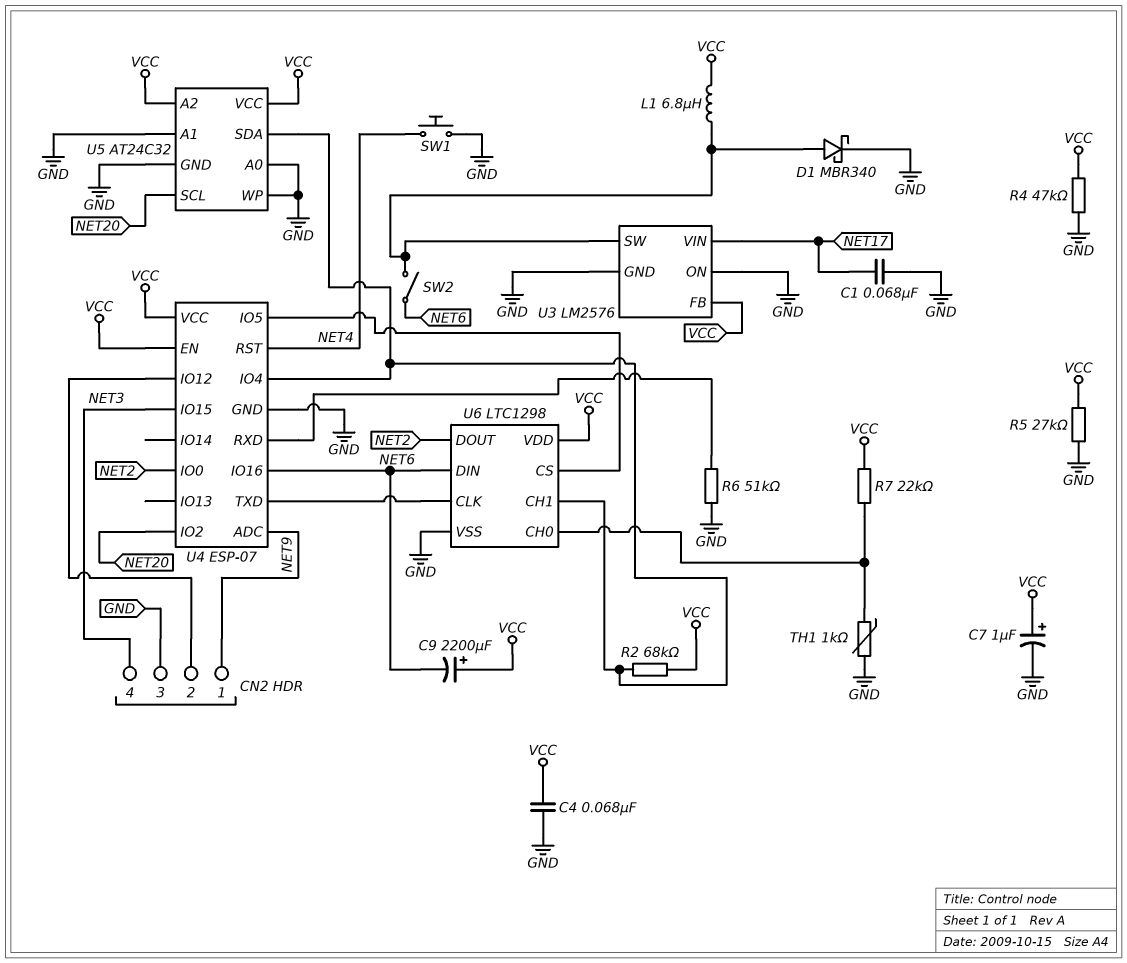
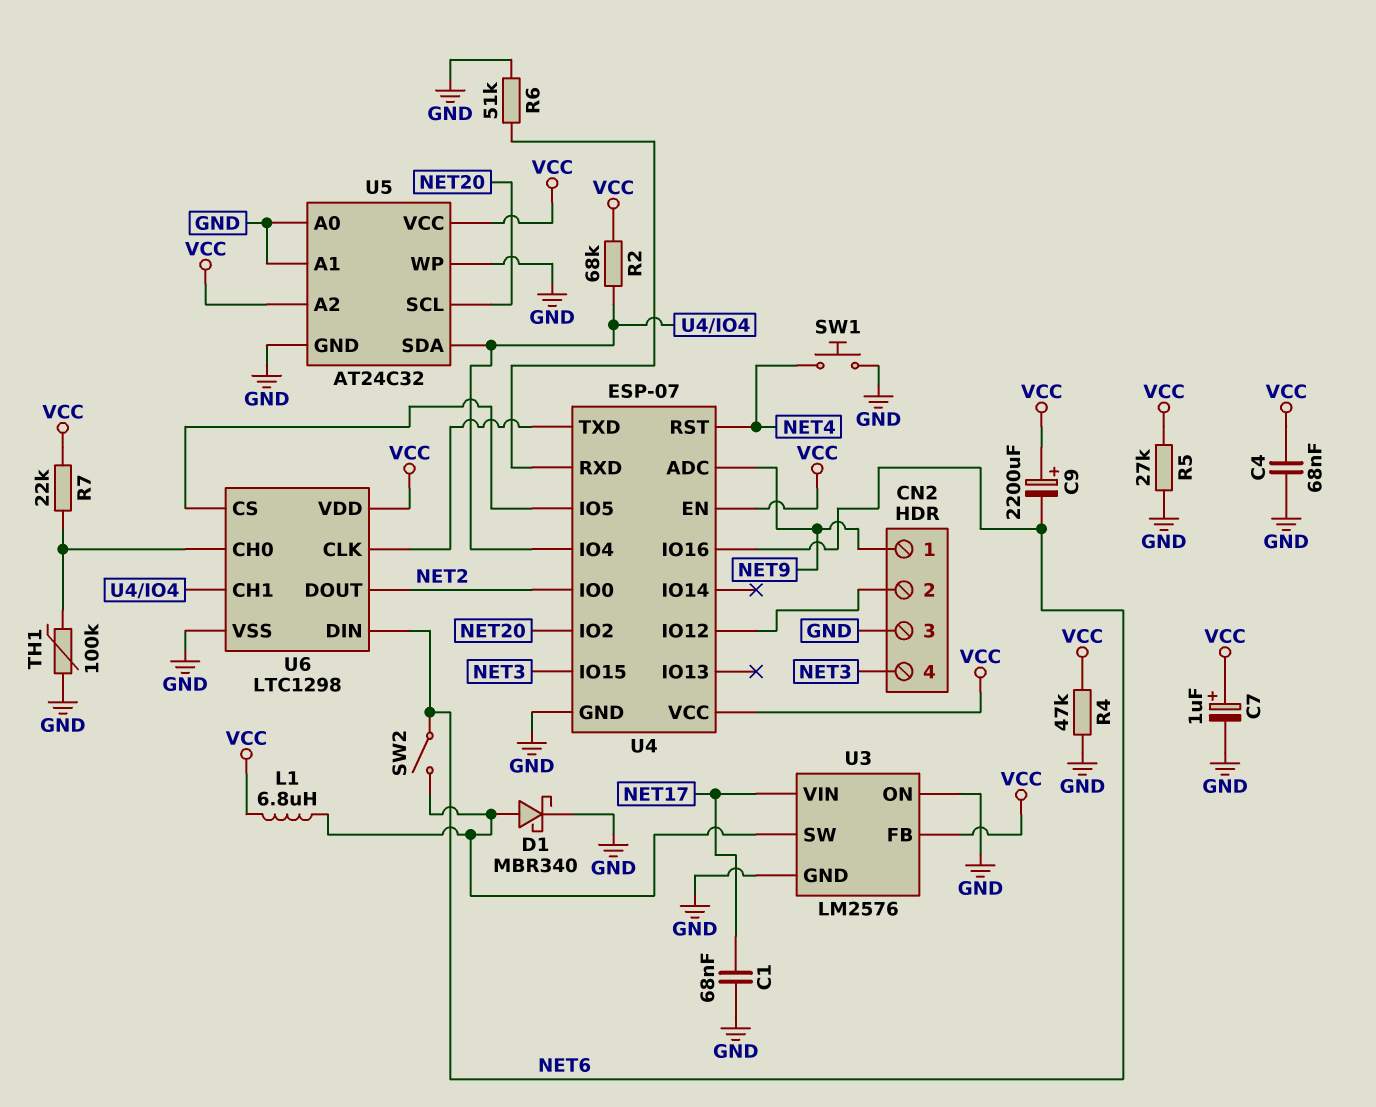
TH1: 1k (GND, U6/CH0) -> 100k (GND, U6/CH0)

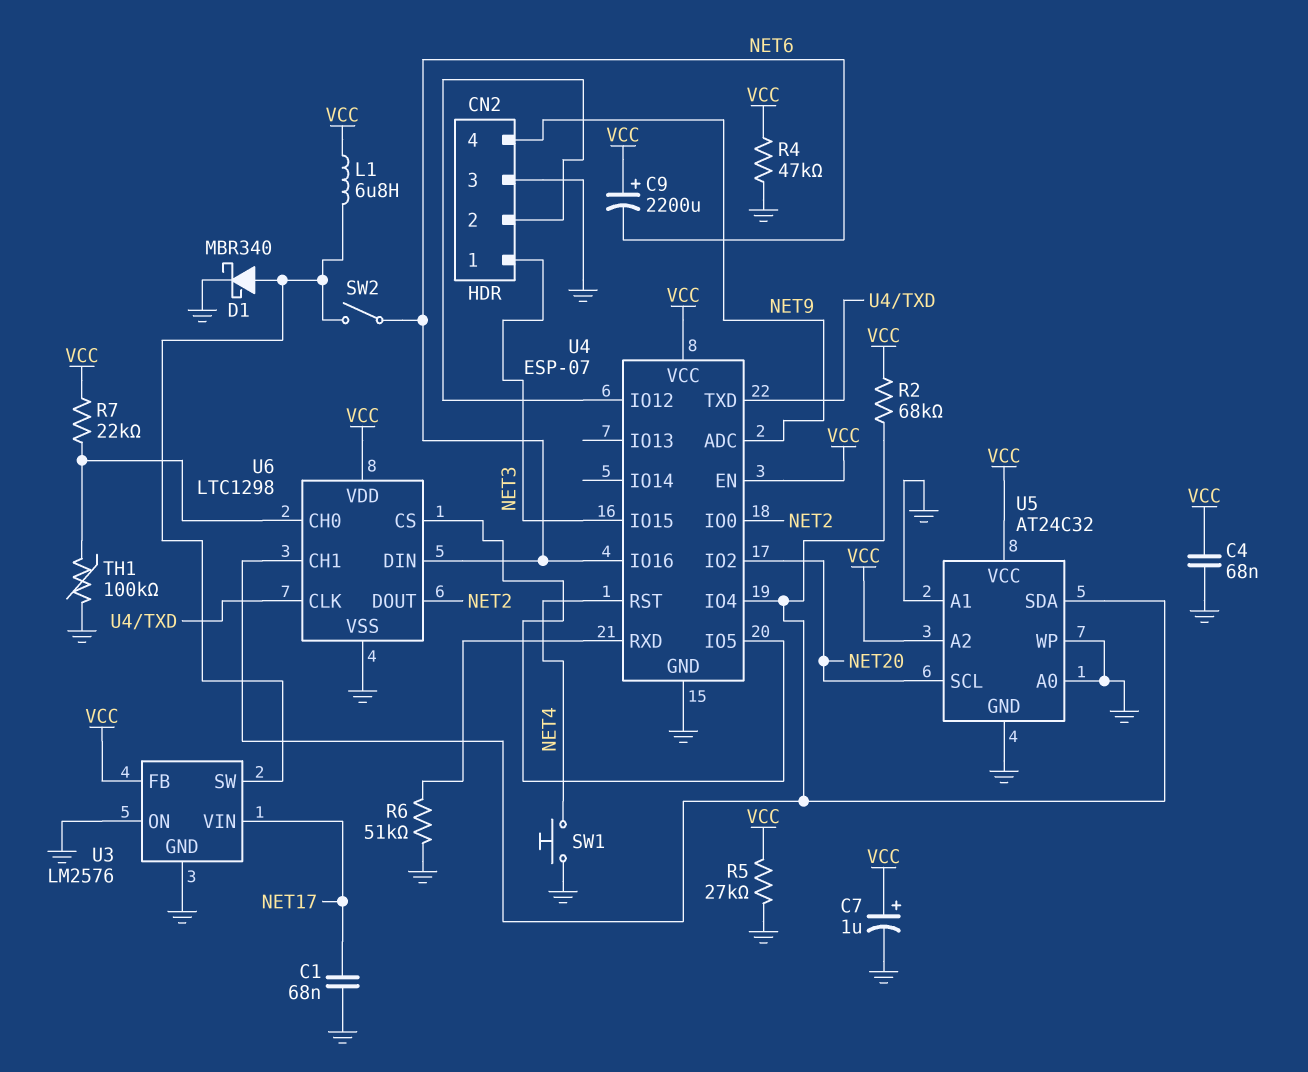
CN2 pin 1: NET9 -> NET3
CN2 pin 4: NET3 -> NET9

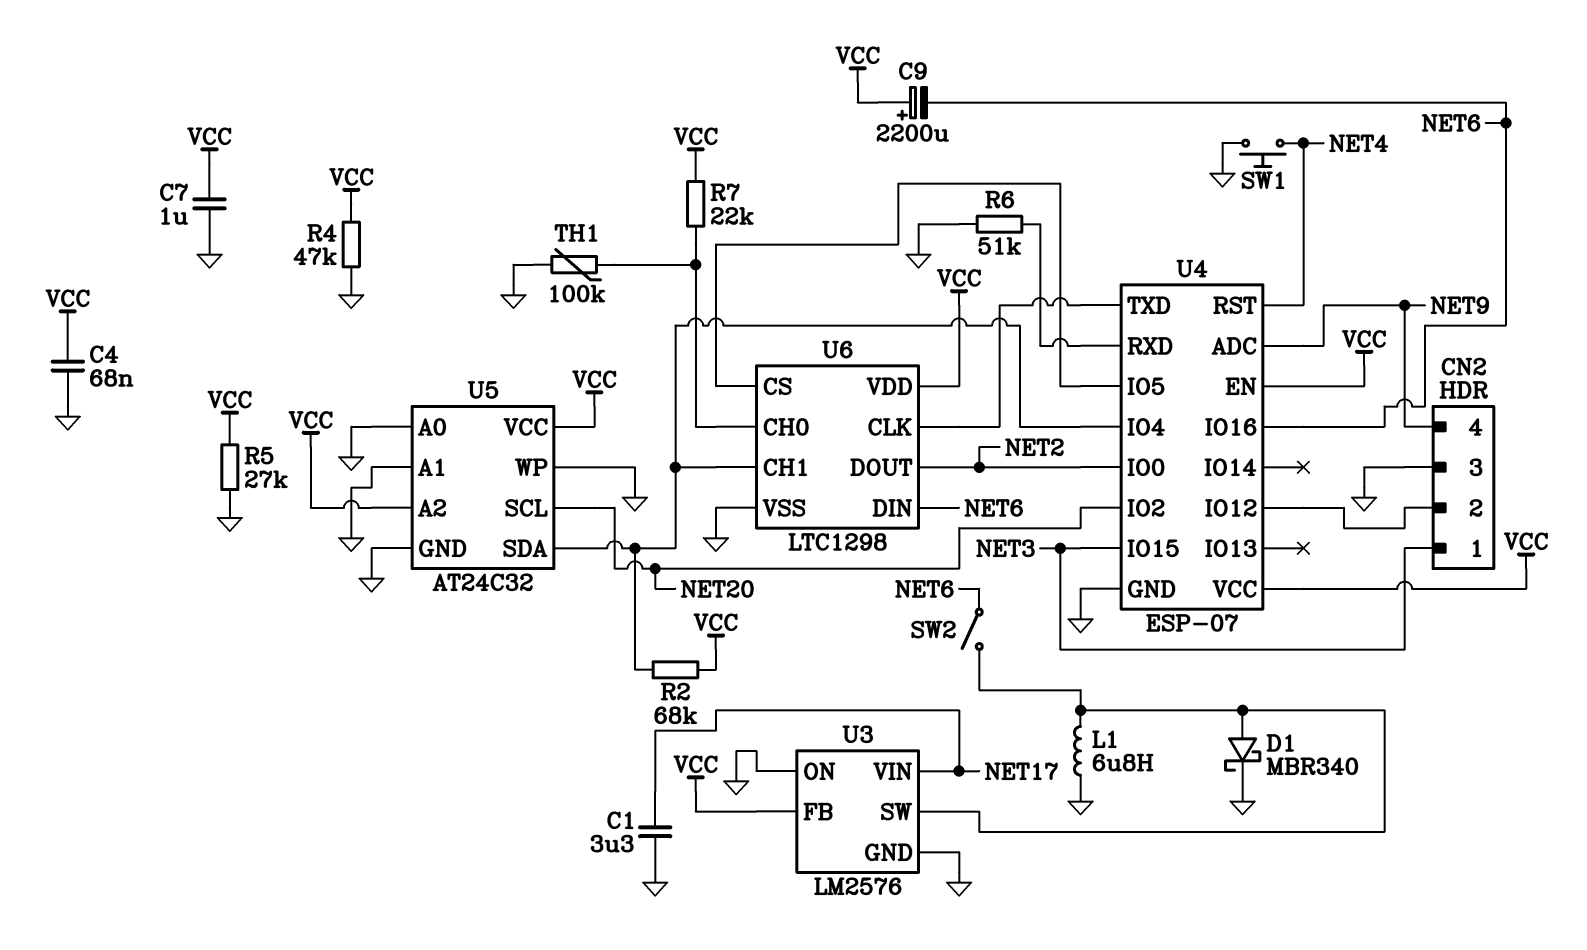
C1: 68nF (GND, NET17) -> 3.3uF (GND, NET17)
C7: 1uF (plus VCC, minus GND) -> 1uF (GND, VCC)
L1: 6.8uH (U3/SW, VCC) -> 6.8uH (GND, U3/SW)

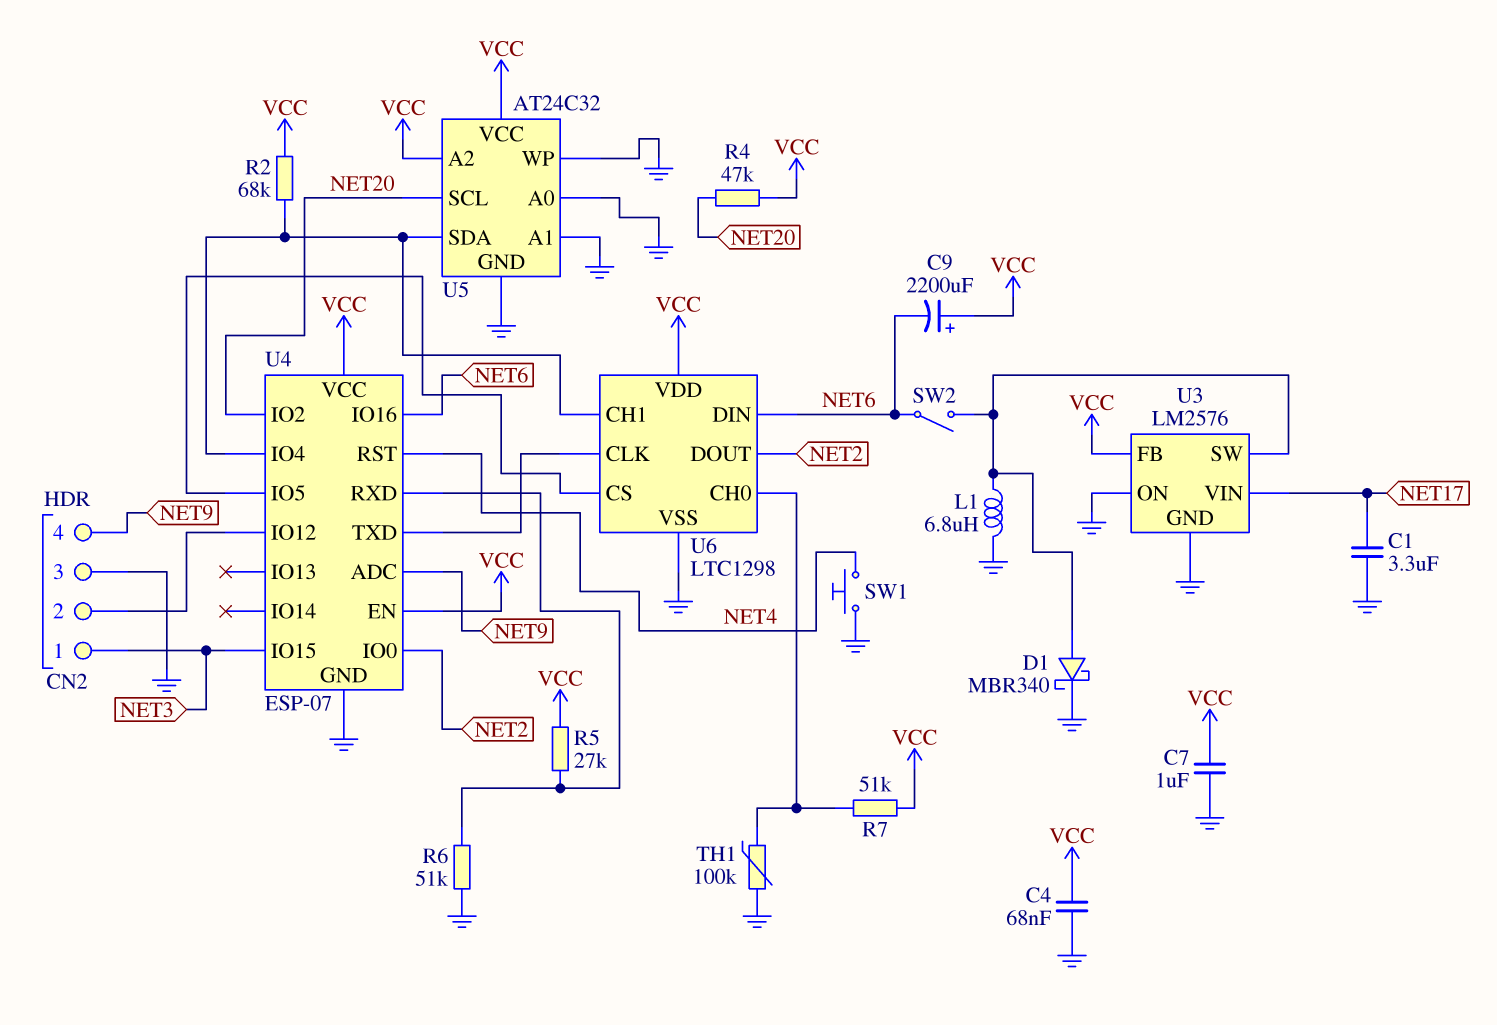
R4: 47k (GND, VCC) -> 47k (NET20, VCC)
R5: 27k (GND, VCC) -> 27k (U4/RXD, VCC)
R7: 22k (U6/CH0, VCC) -> 51k (U6/CH0, VCC)

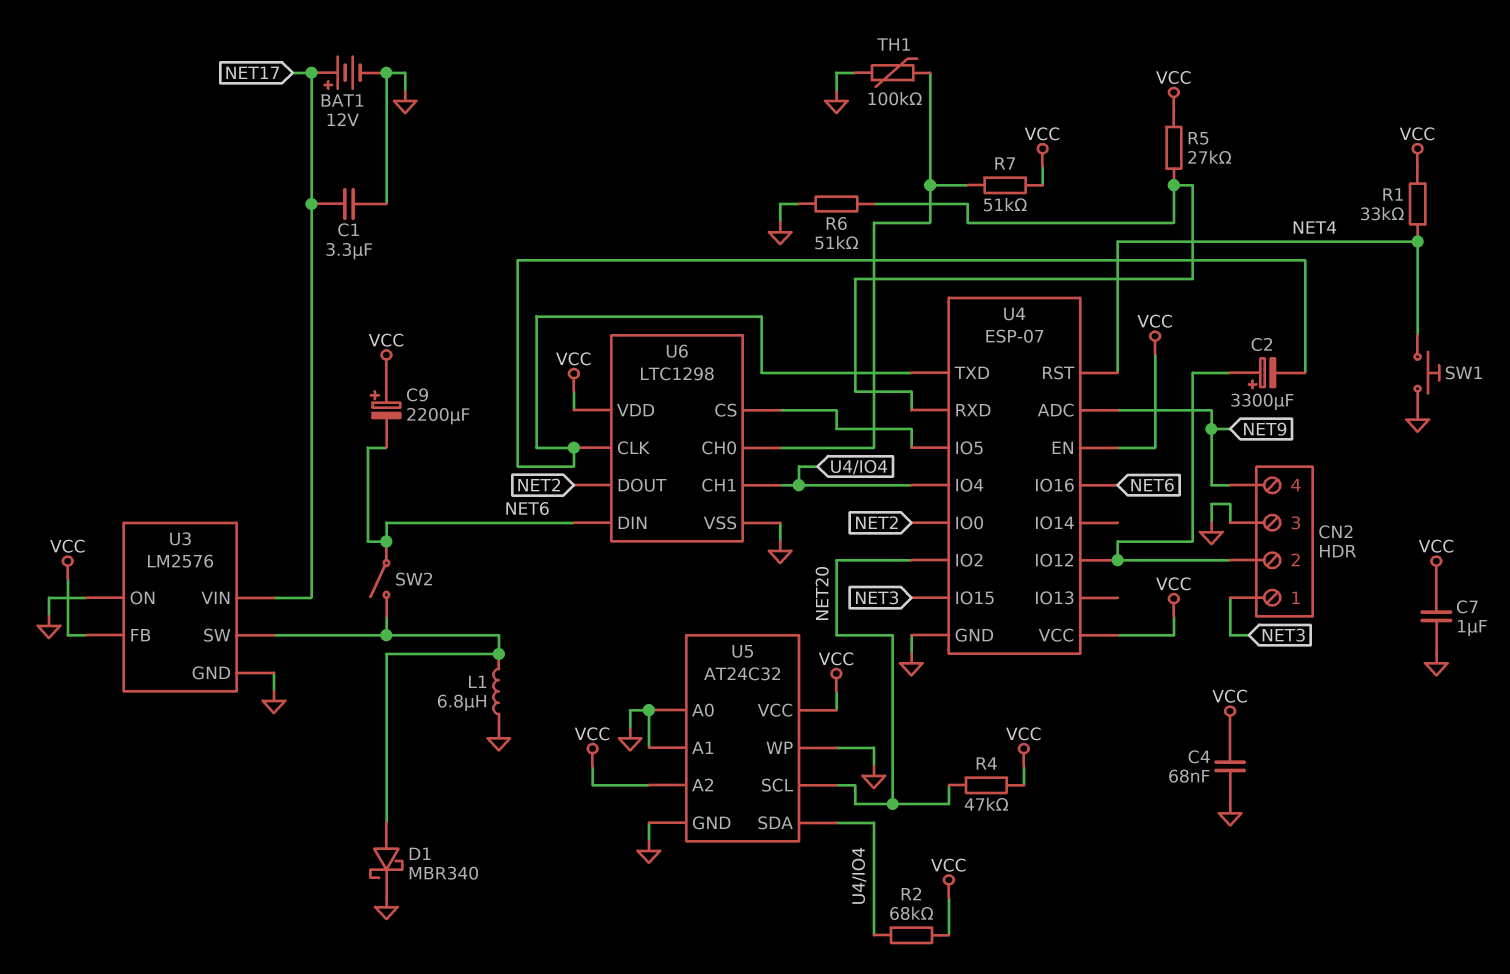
BAT1: none -> 12V (plus NET17, minus GND)
C2: none -> 3300uF (plus CN2/2, minus U4/TXD)
R1: none -> 33k (NET4, VCC)

